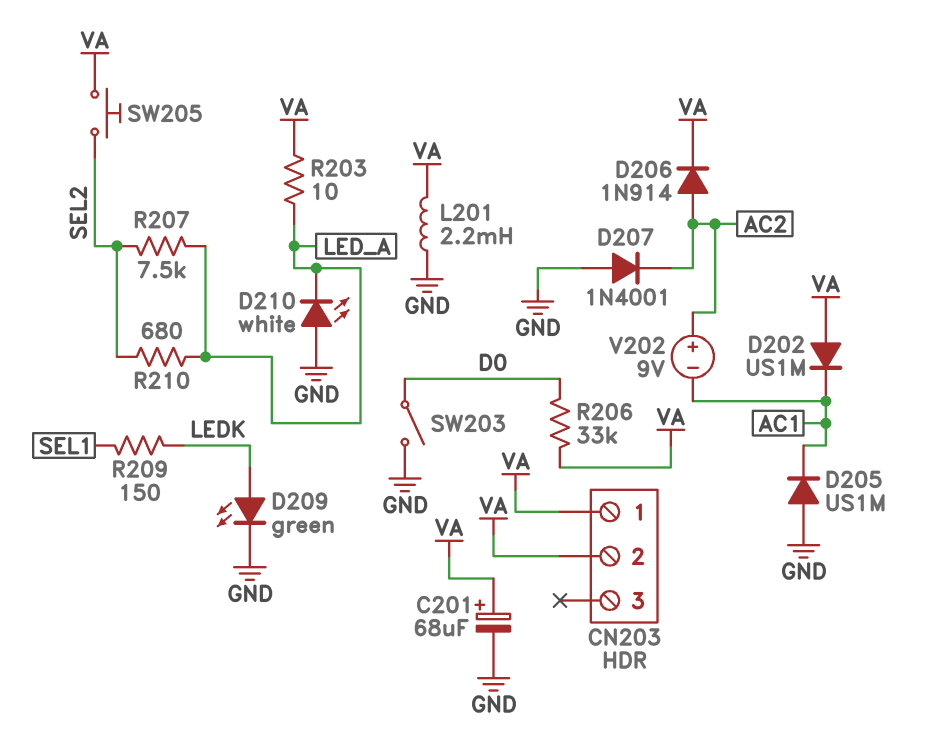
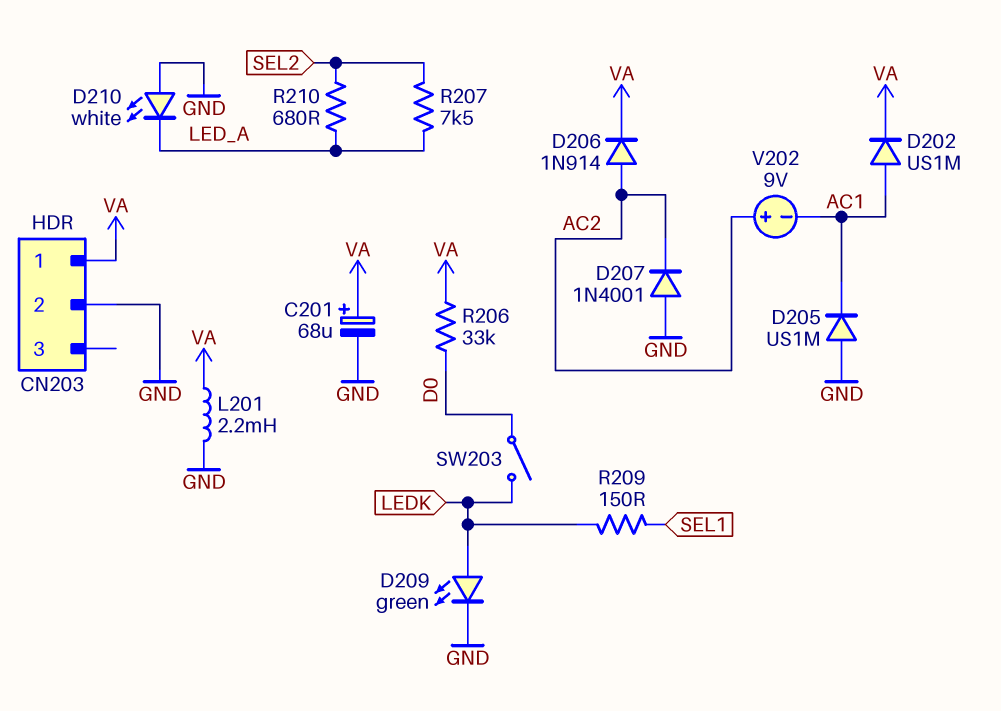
CN203 pin 2: VA -> GND
D202: diode US1M (A VA, K AC1) -> diode US1M (A AC1, K VA)
R203: 10 (LED_A, VA) -> none
SW203: switch (D0, GND) -> switch (D0, LEDK)
SW205: button (SEL2, VA) -> none

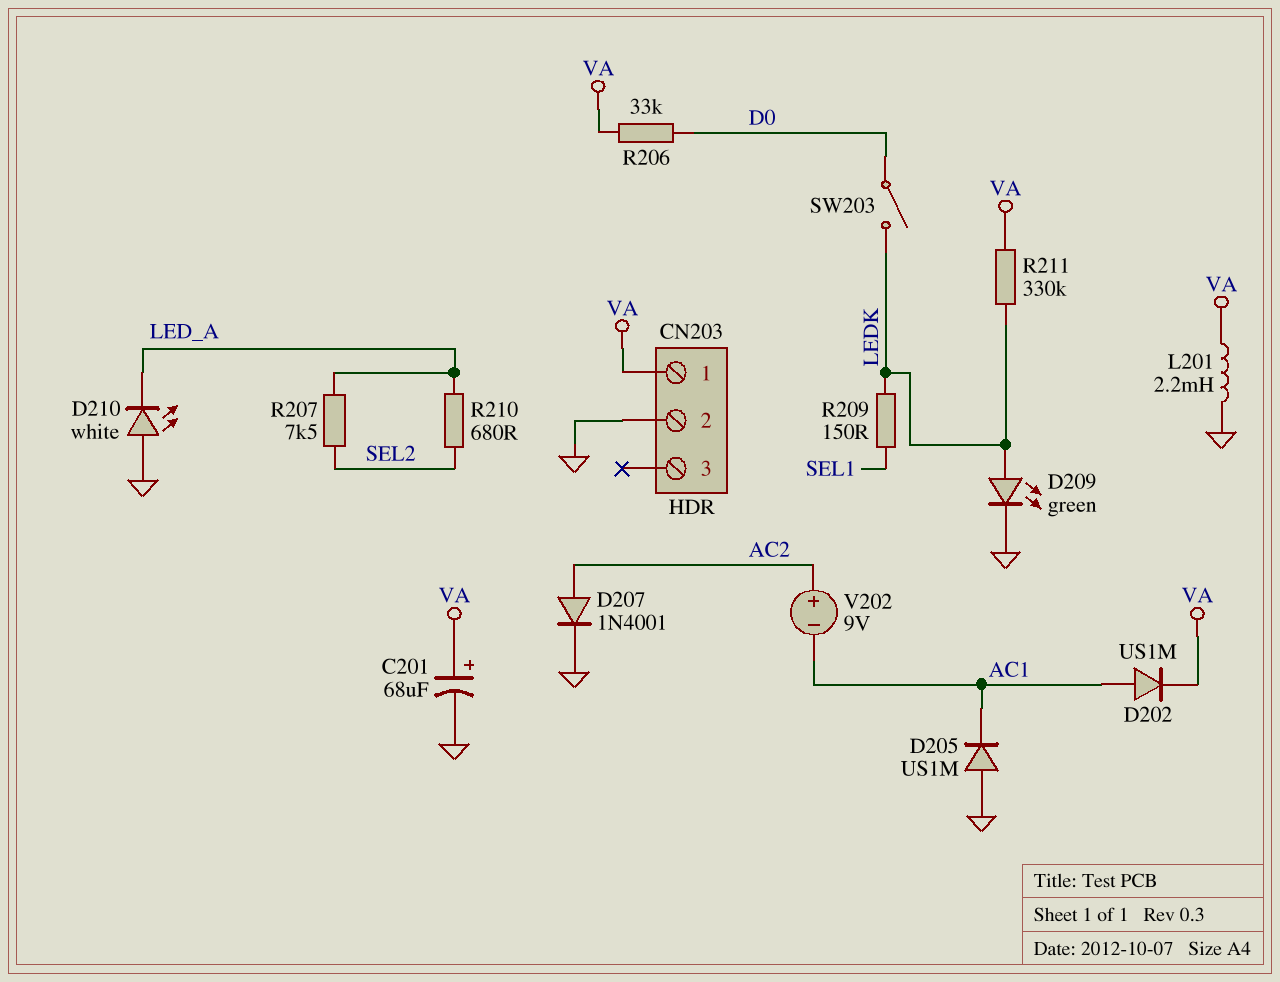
D206: diode 1N914 (A AC2, K VA) -> none
D207: diode 1N4001 (A GND, K AC2) -> diode 1N4001 (A AC2, K GND)
R211: none -> 330k (LEDK, VA)

